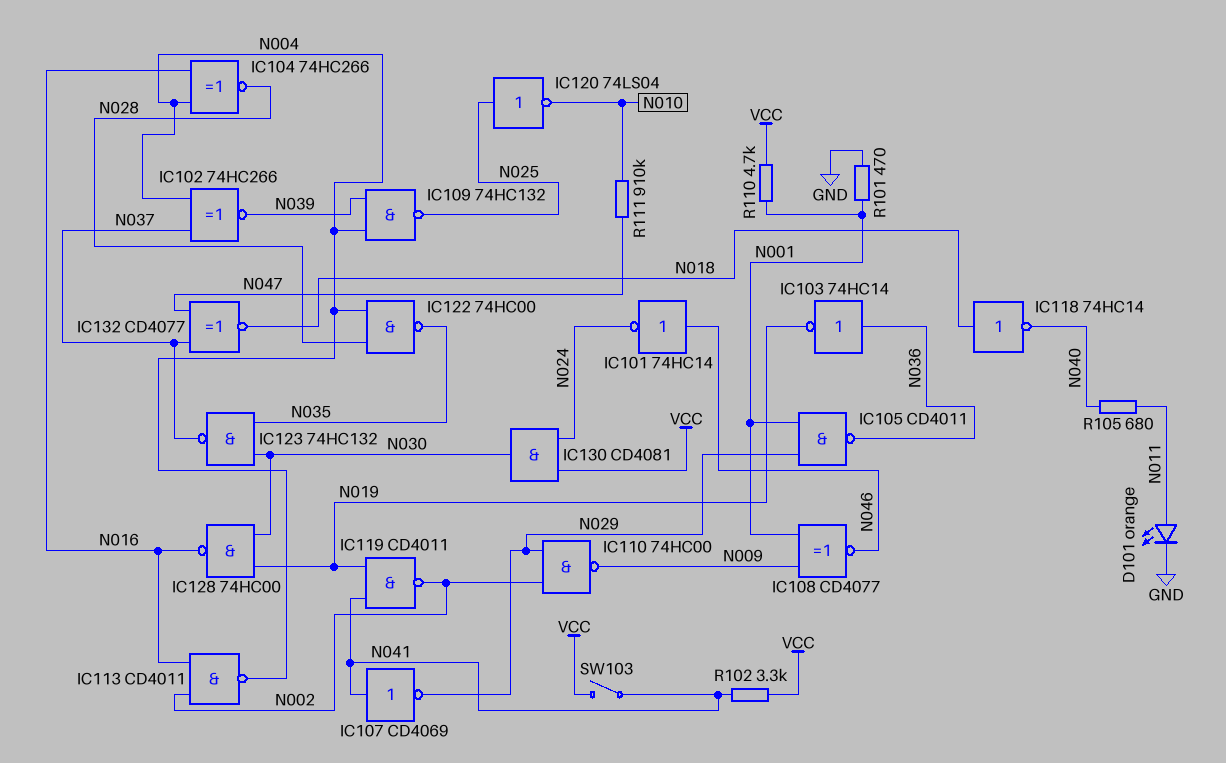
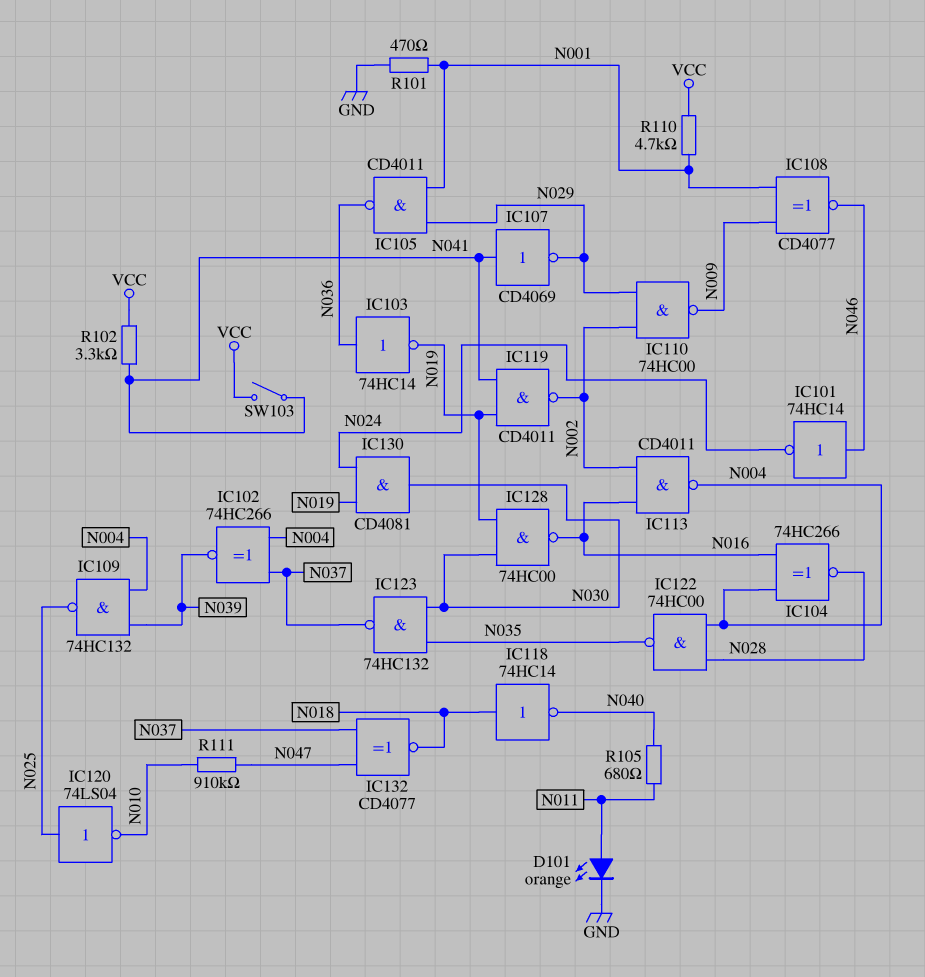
IC130: AND CD4081 (in N024, in VCC, out N030) -> AND CD4081 (in N019, in N024, out N030)

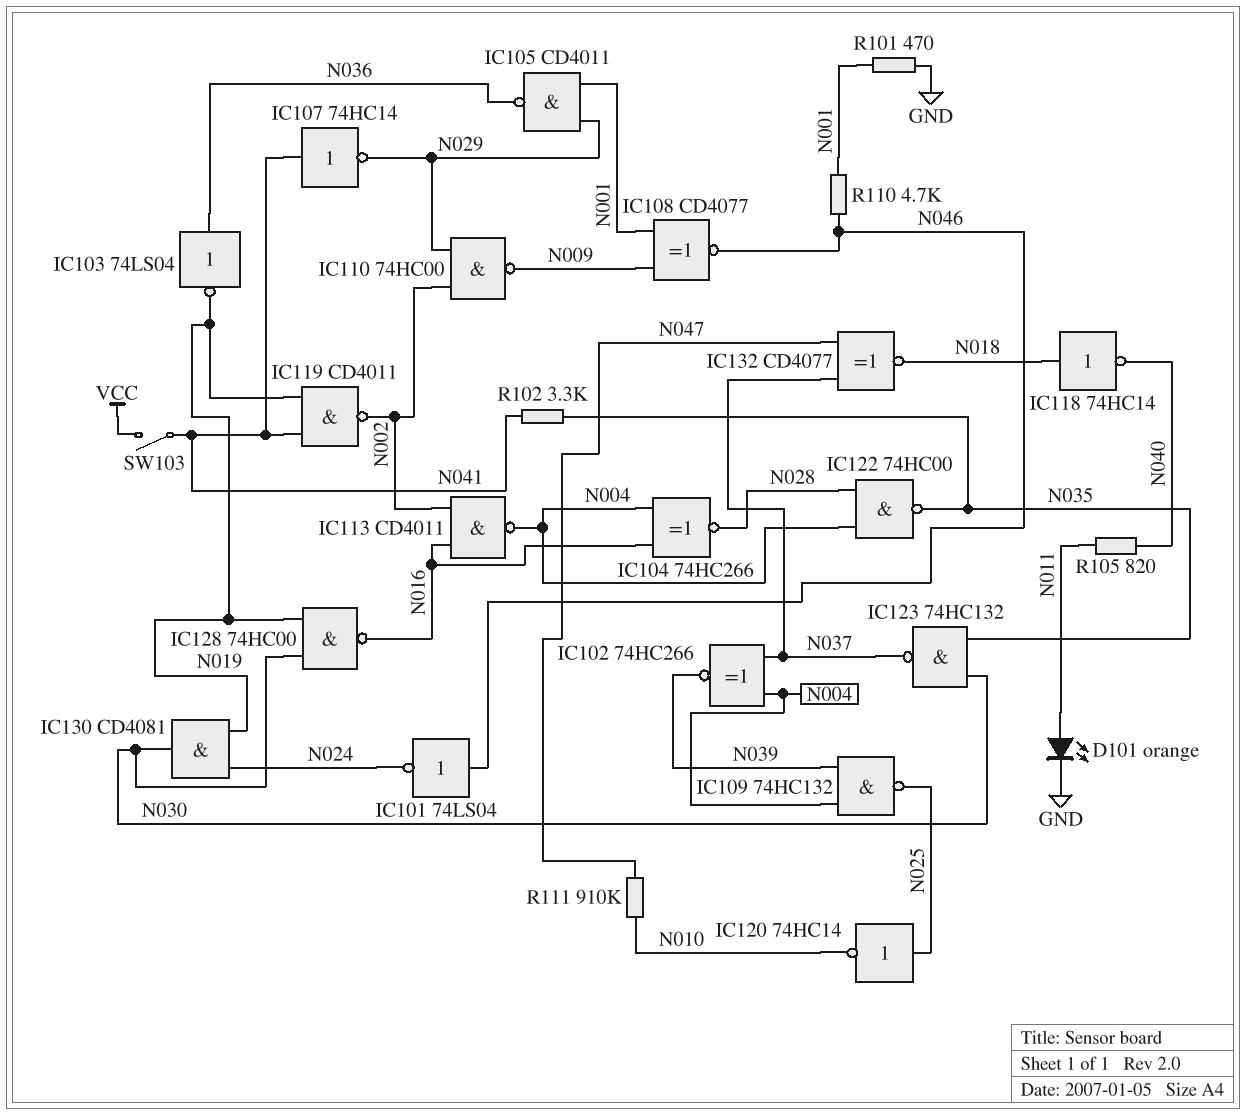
IC101: NOT 74HC14 (in N046, out N024) -> NOT 74LS04 (in N046, out N024)
IC103: NOT 74HC14 (in N036, out N019) -> NOT 74LS04 (in N036, out N019)
IC107: NOT CD4069 (in N041, out N029) -> NOT 74HC14 (in N041, out N029)
IC120: NOT 74LS04 (in N025, out N010) -> NOT 74HC14 (in N025, out N010)
R102: 3.3k (N041, VCC) -> 3.3k (N035, N041)
R105: 680 (N011, N040) -> 820 (N011, N040)
R110: 4.7k (N001, VCC) -> 4.7k (N001, N046)

